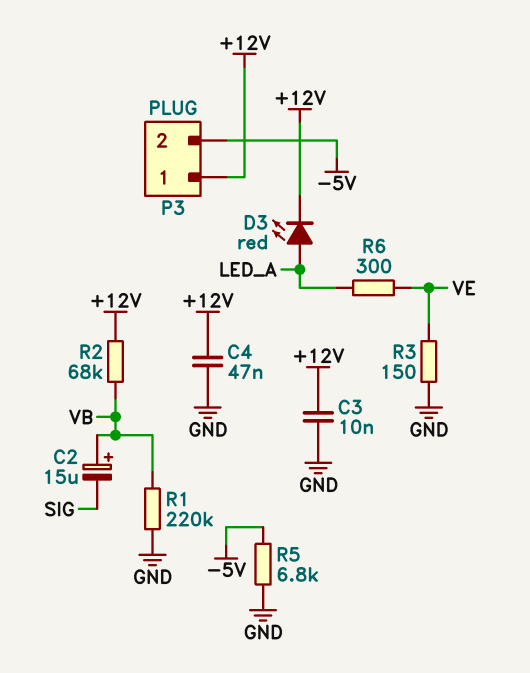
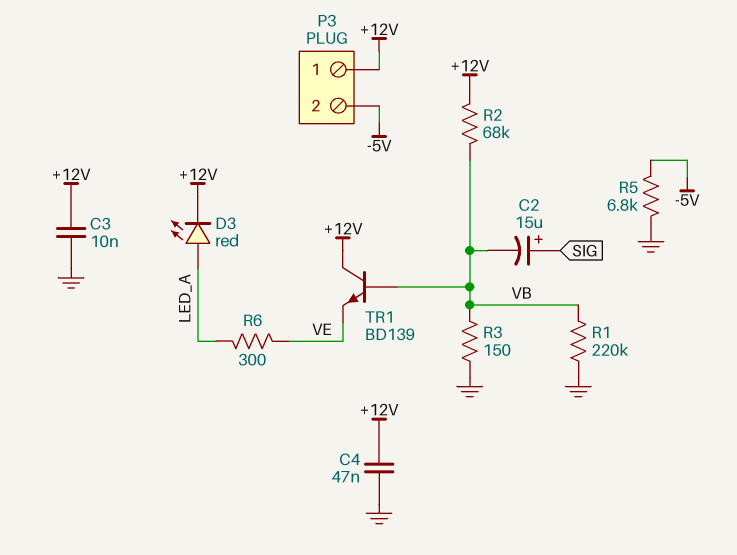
C2: 15uF (plus VB, minus SIG) -> 15uF (plus SIG, minus VB)
R3: 150 (GND, VE) -> 150 (GND, VB)
TR1: none -> NPN BD139 (B VB, C +12V, E VE)

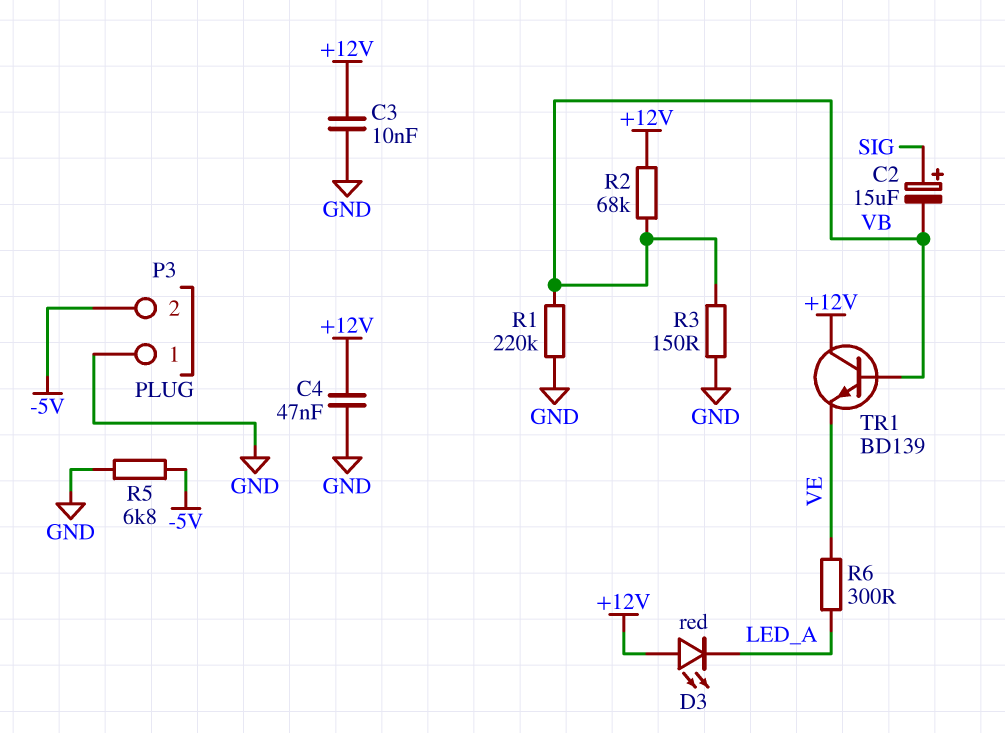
D3: LED red (A LED_A, K +12V) -> LED red (A +12V, K LED_A)
P3 pin 1: +12V -> GND

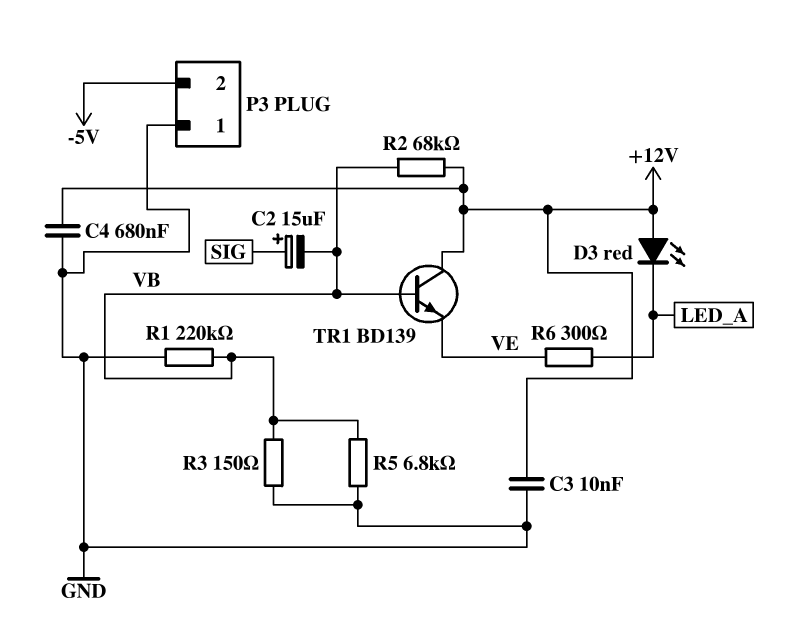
C4: 47nF (+12V, GND) -> 680nF (+12V, GND)
R5: 6.8k (-5V, GND) -> 6.8k (GND, VB)

